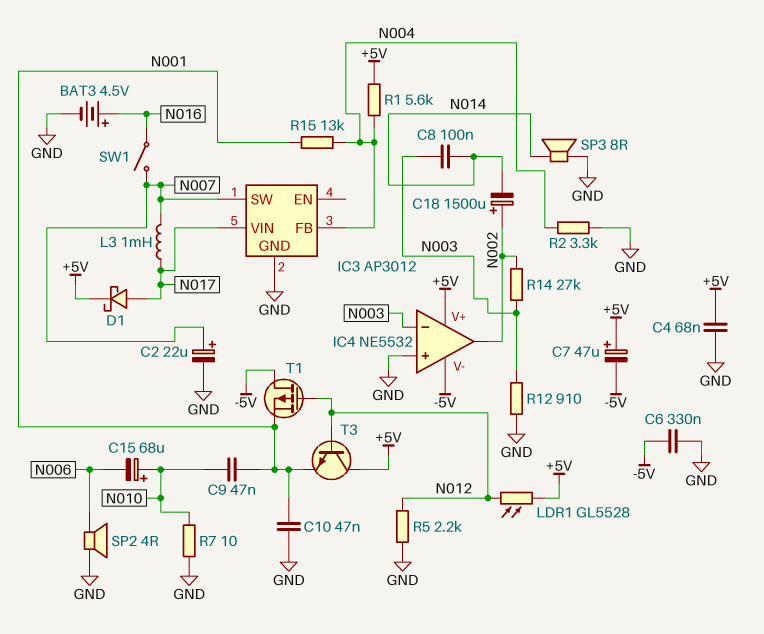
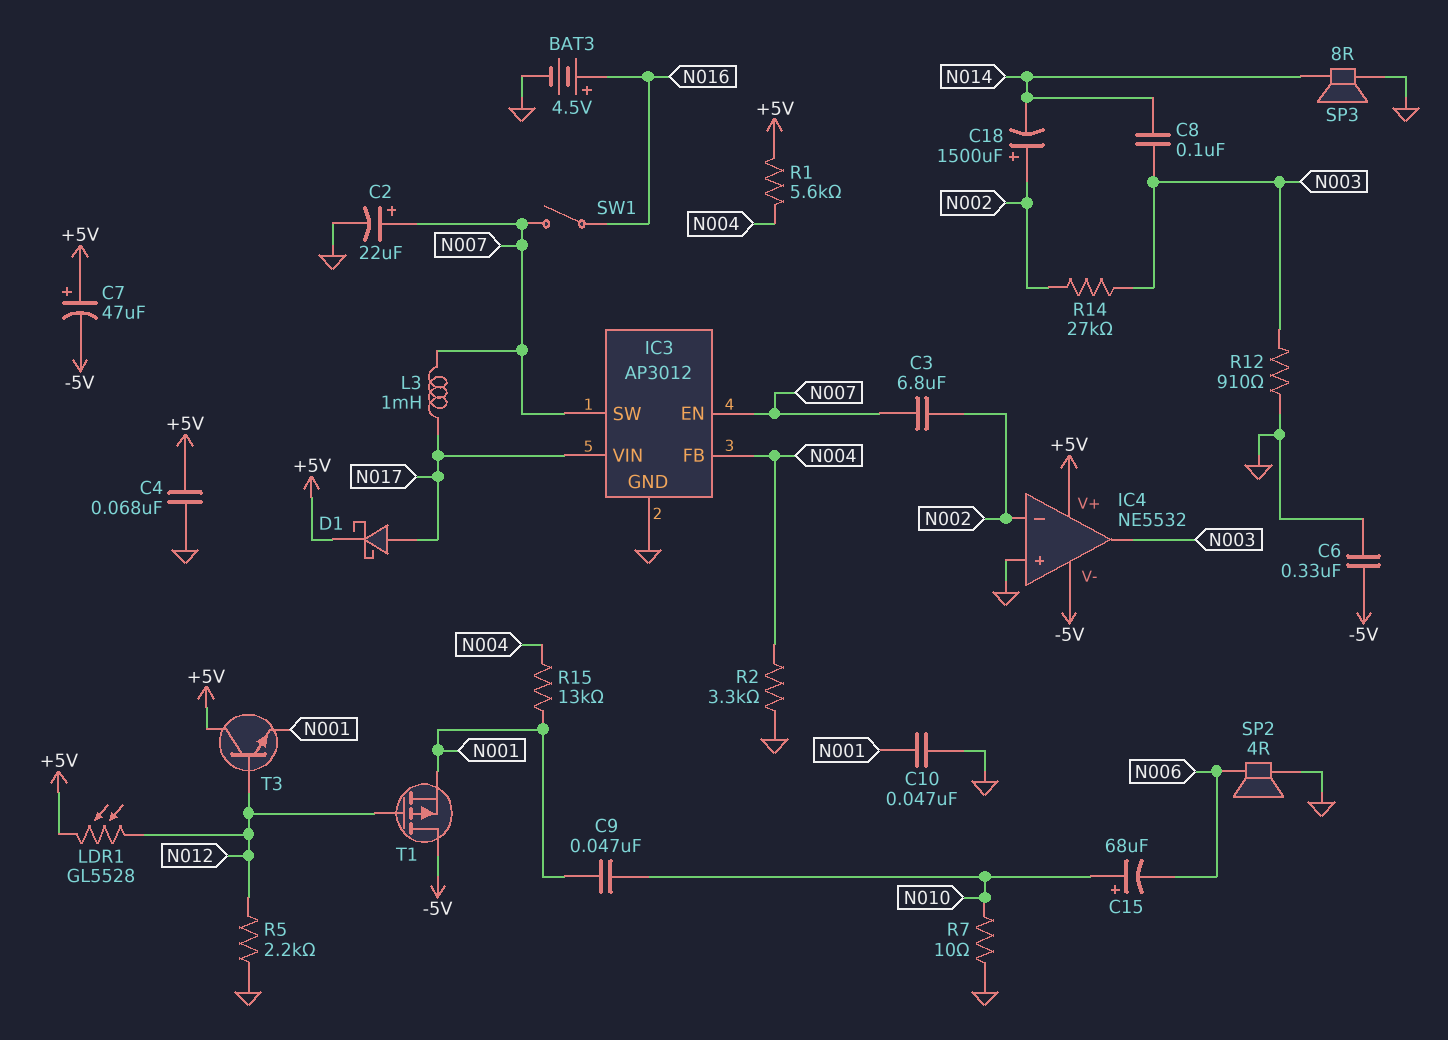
C3: none -> 6.8uF (N002, N007)
IC3 pin EN: none -> N007
IC4 pin in-: N003 -> N002
IC4 pin out: N002 -> N003

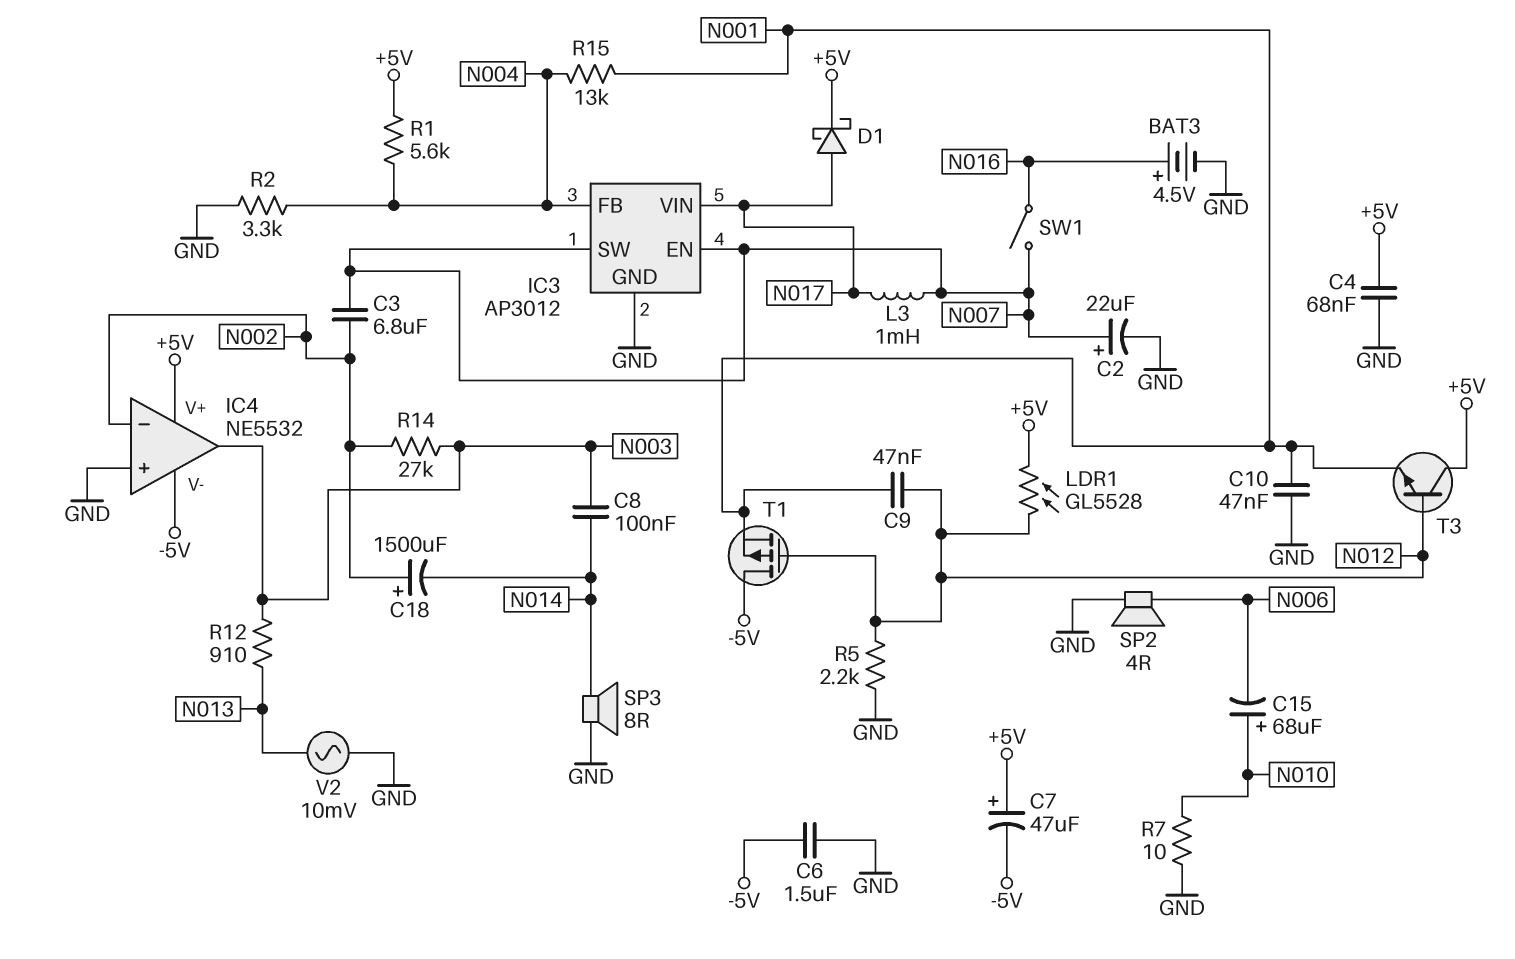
C6: 330nF (-5V, GND) -> 1.5uF (-5V, GND)
C9: 47nF (N001, N010) -> 47nF (N001, N012)
R12: 910 (GND, N003) -> 910 (N003, N013)
V2: none -> AC 10mV (GND, N013)

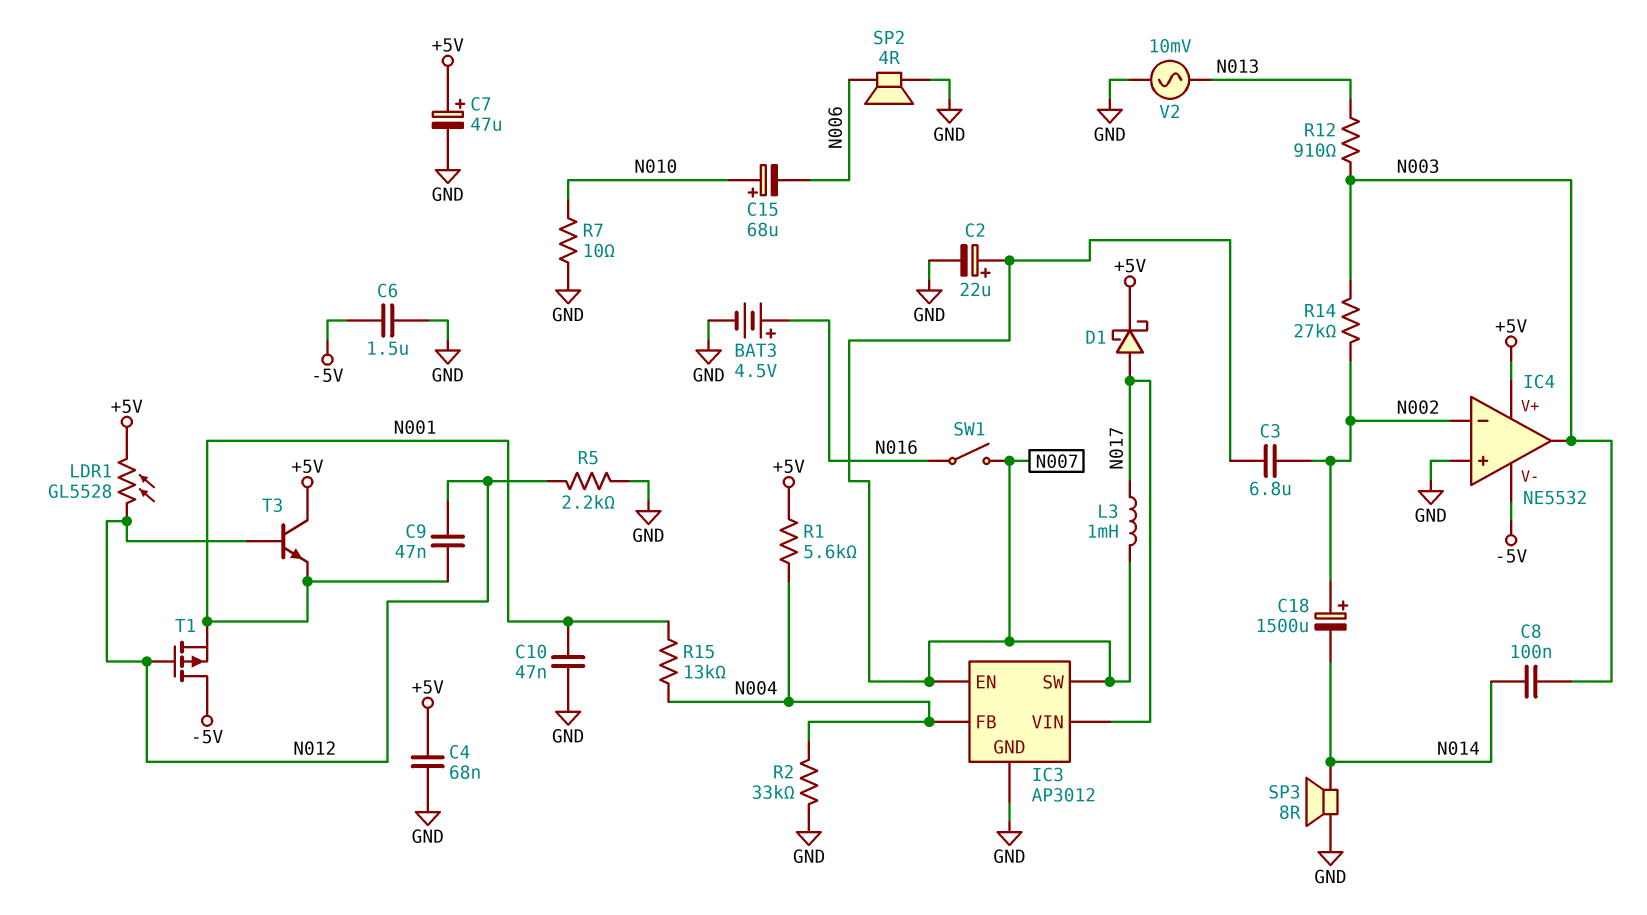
C7: 47uF (plus +5V, minus -5V) -> 47uF (plus +5V, minus GND)
R2: 3.3k (GND, N004) -> 33k (GND, N004)

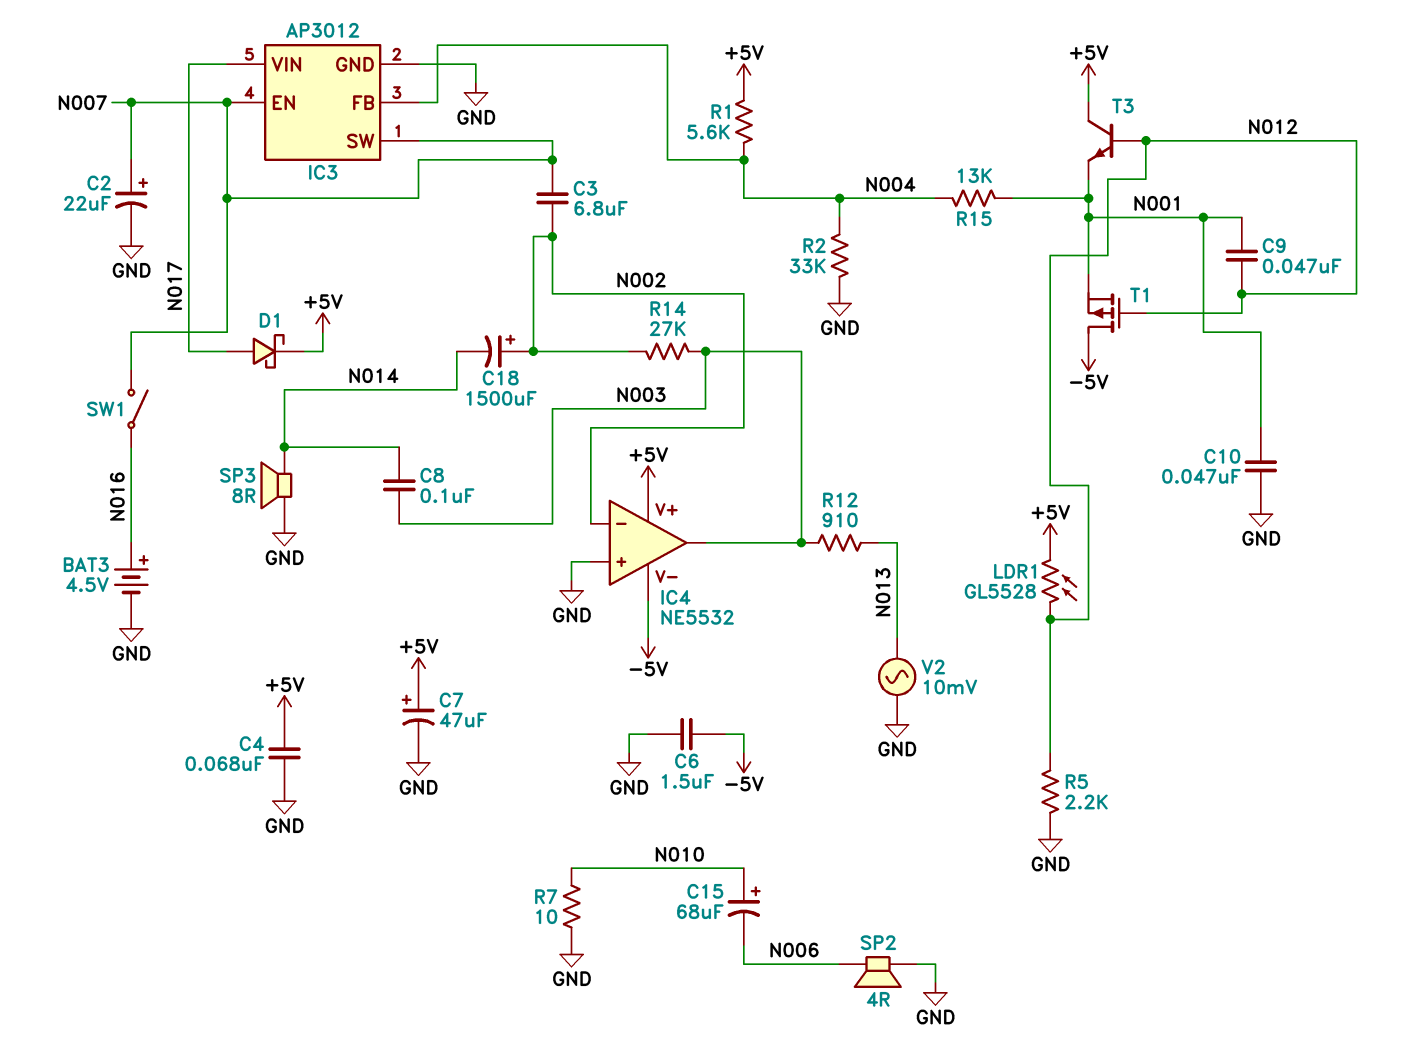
L3: 1mH (N007, N017) -> none

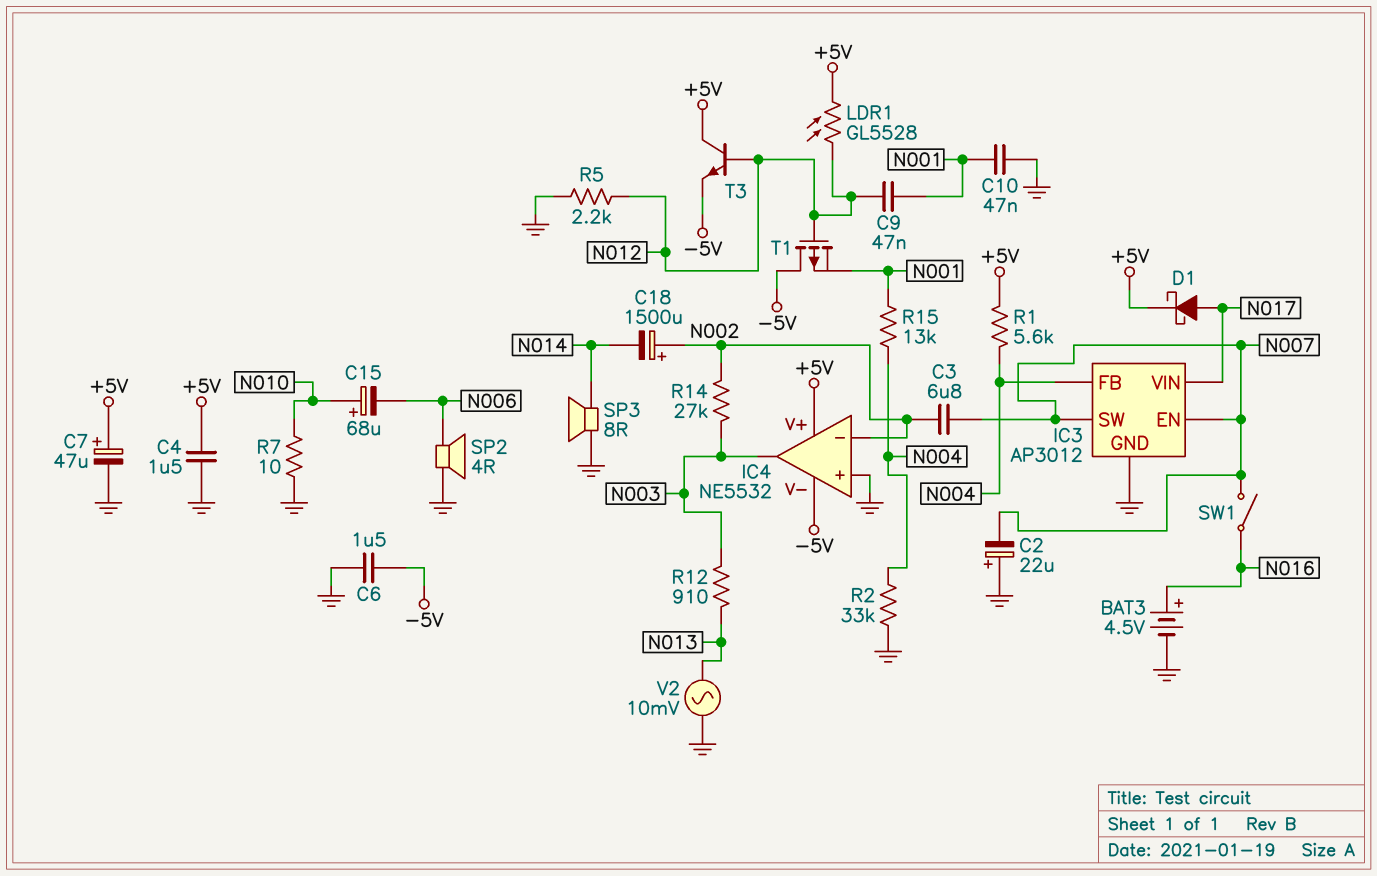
C2: 22uF (plus N007, minus GND) -> 22uF (plus GND, minus N007)
C4: 68nF (+5V, GND) -> 1.5uF (+5V, GND)
C8: 100nF (N003, N014) -> none
T3: NPN (B N012, C +5V, E N001) -> NPN (B N012, C +5V, E -5V)

